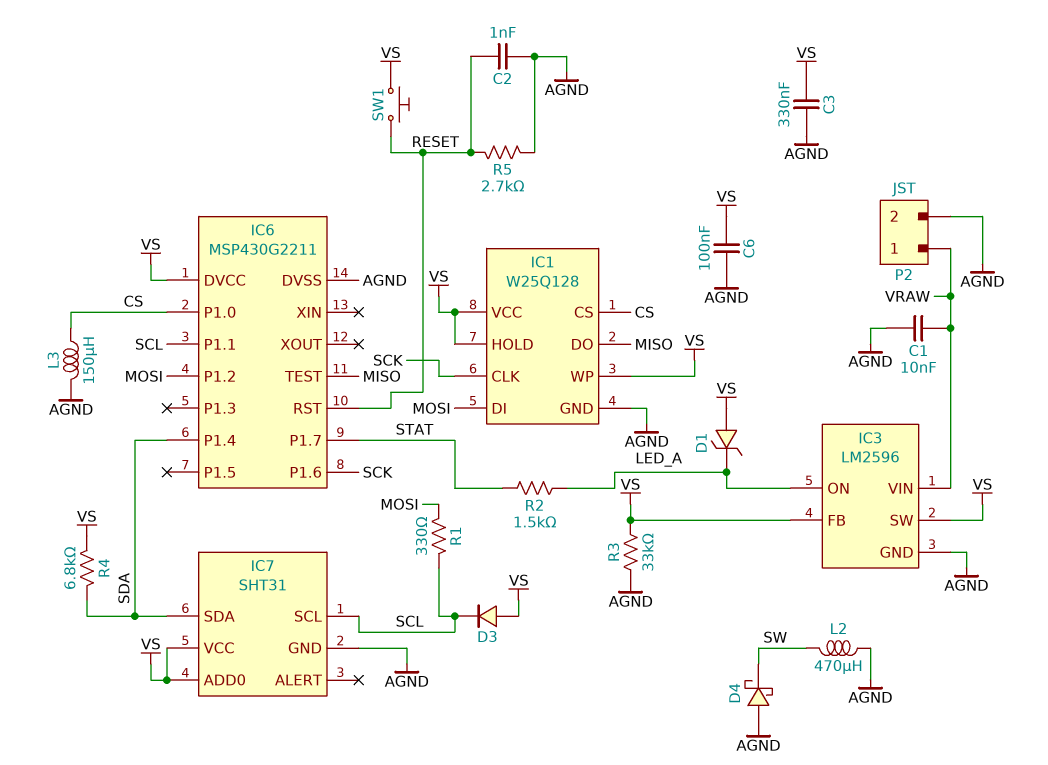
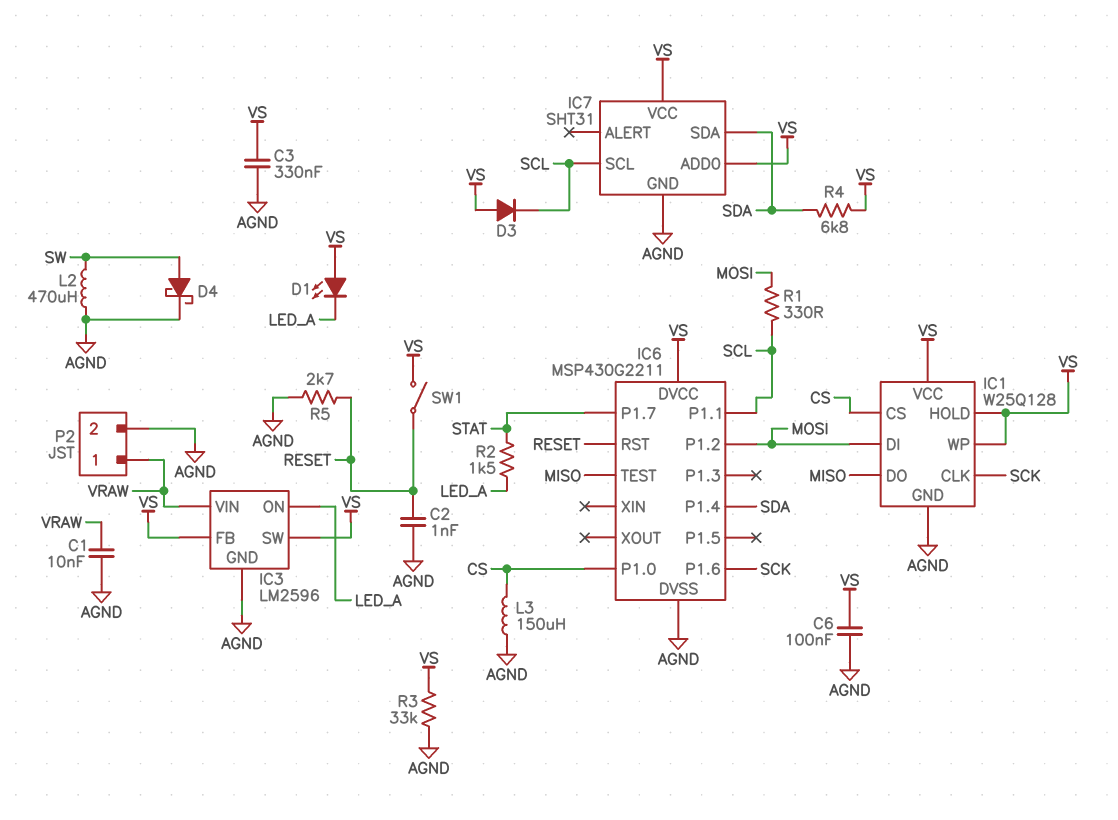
D1: zener (A VS, K LED_A) -> LED (A VS, K LED_A)
D4: schottky (A AGND, K SW) -> schottky (A SW, K AGND)
SW1: button (RESET, VS) -> switch (RESET, VS)

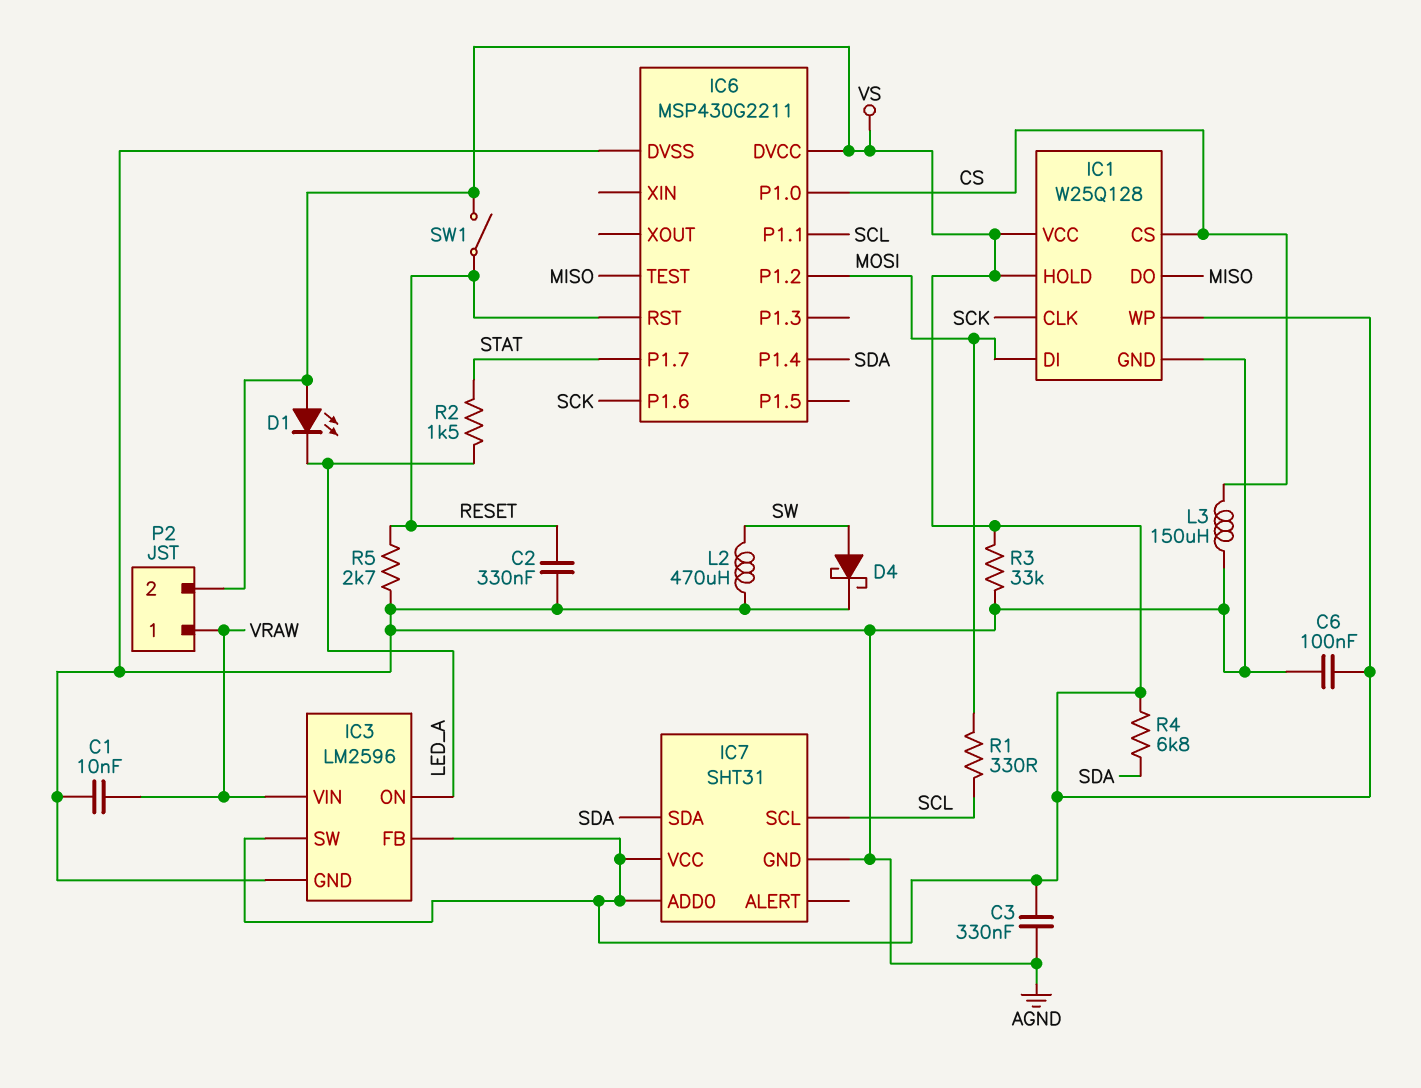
C2: 1nF (AGND, RESET) -> 330nF (AGND, RESET)
D3: diode (A VS, K SCL) -> none
P2 pin 2: AGND -> VS

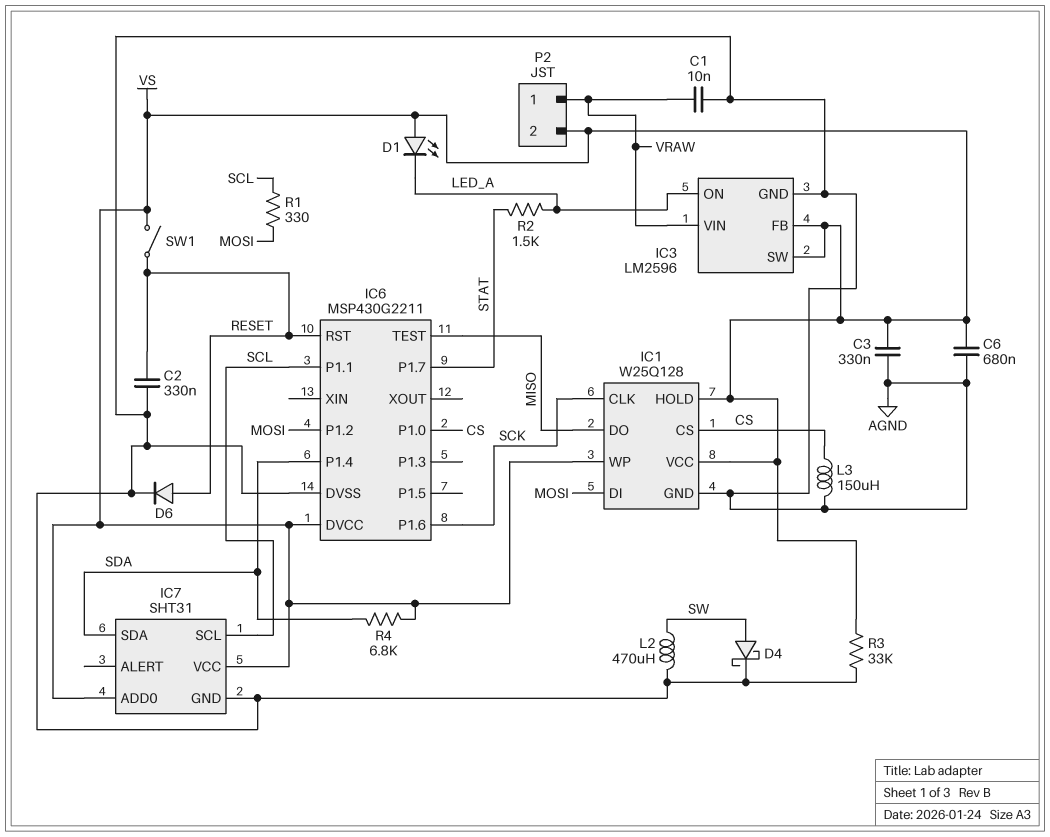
C6: 100nF (AGND, VS) -> 680nF (AGND, VS)
D6: none -> diode (A RESET, K AGND)
R5: 2.7k (AGND, RESET) -> none

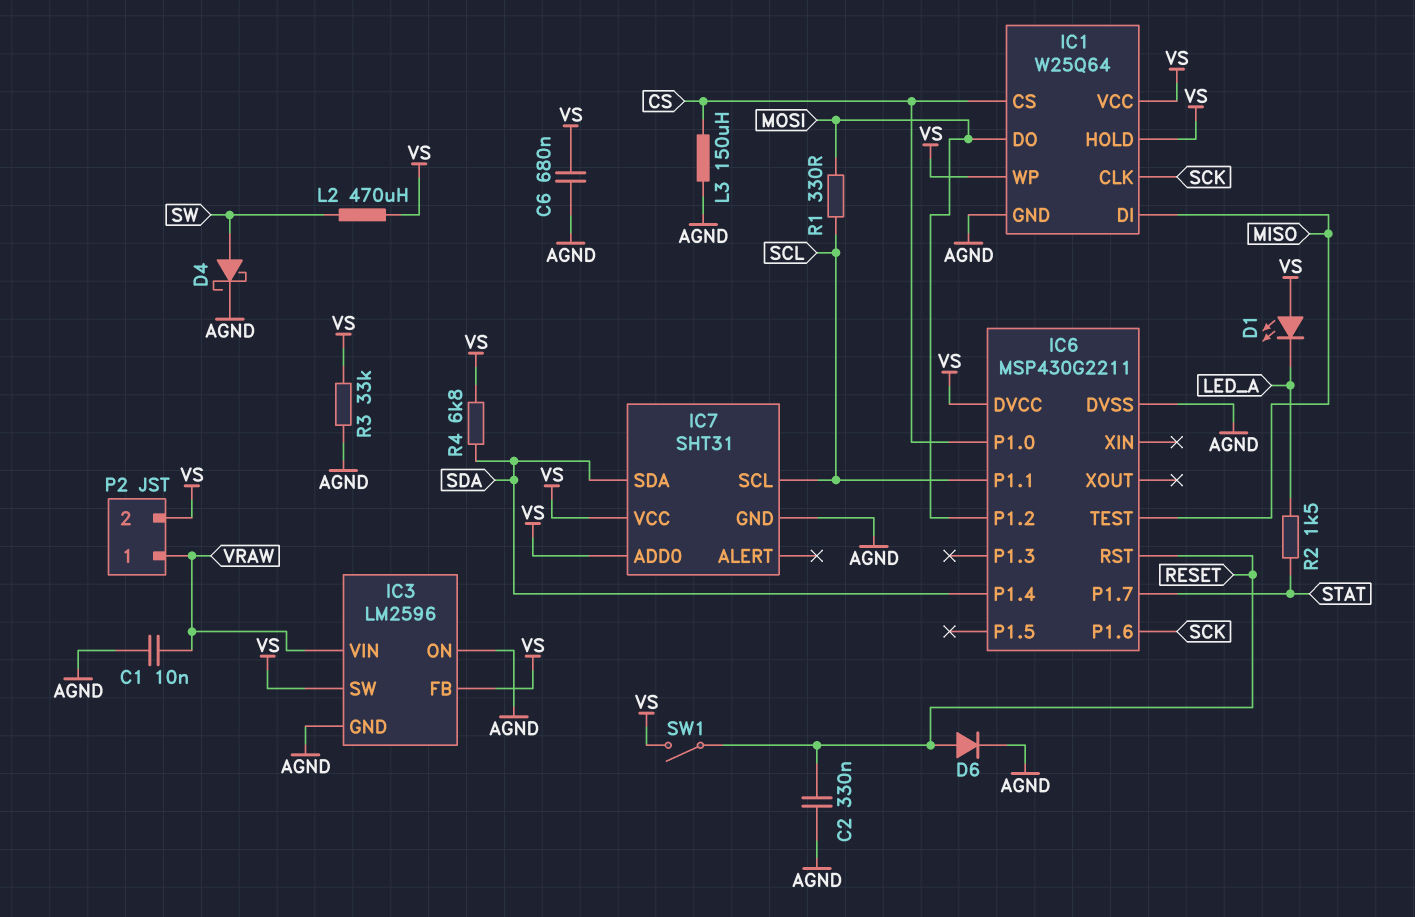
C3: 330nF (AGND, VS) -> none
IC1: W25Q128 -> W25Q64
IC1 pin DI: MOSI -> MISO
IC1 pin DO: MISO -> MOSI
IC3 pin ON: LED_A -> AGND
L2: 470uH (AGND, SW) -> 470uH (SW, VS)

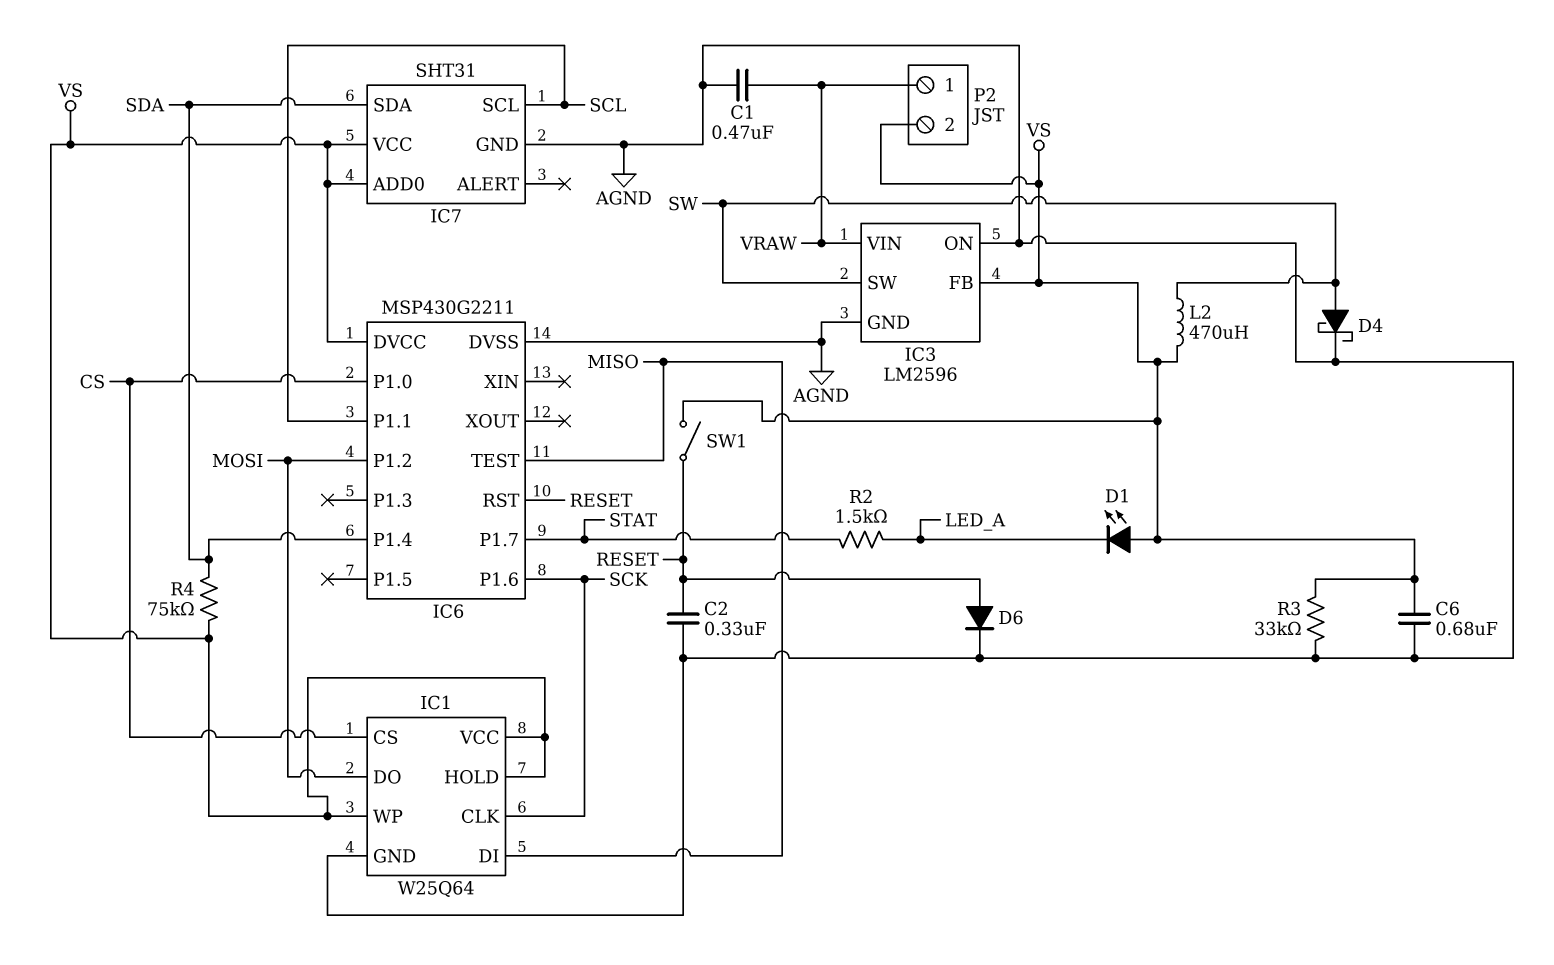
C1: 10nF (AGND, VRAW) -> 470nF (AGND, VRAW)
IC3 pin SW: VS -> SW
L3: 150uH (AGND, CS) -> none
R1: 330 (MOSI, SCL) -> none
R4: 6.8k (SDA, VS) -> 75k (SDA, VS)

